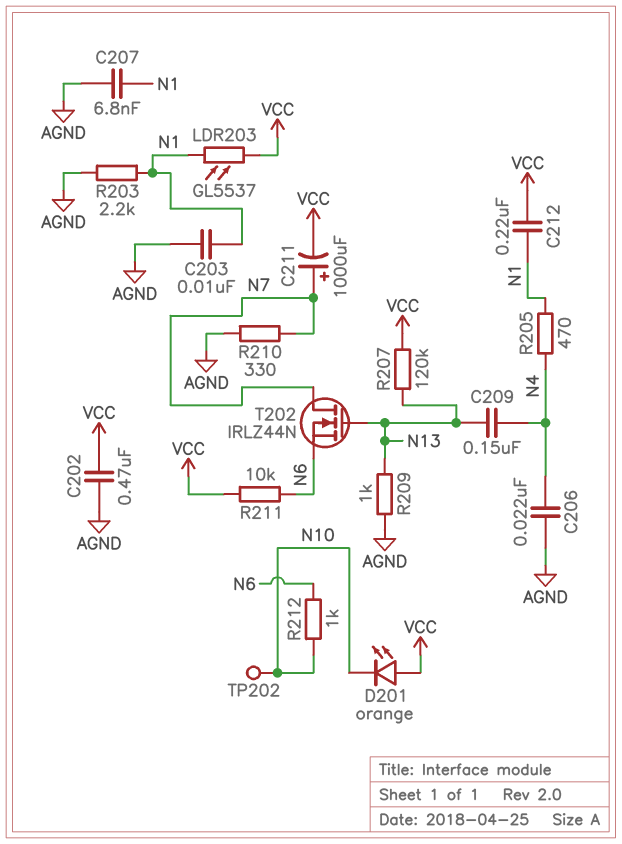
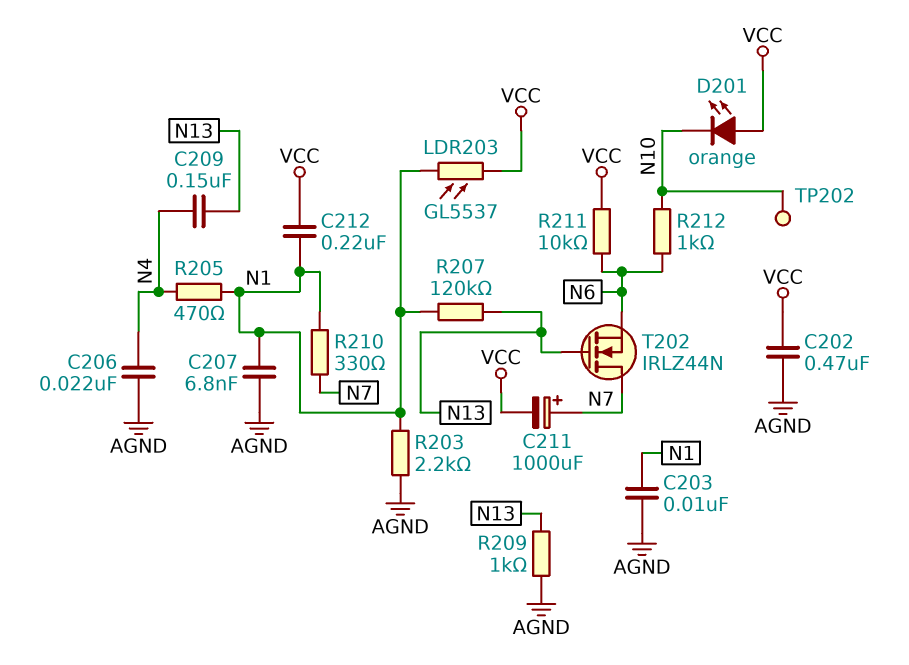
R207: 120k (N13, VCC) -> 120k (N1, N13)
R210: 330 (AGND, N7) -> 330 (N1, N7)

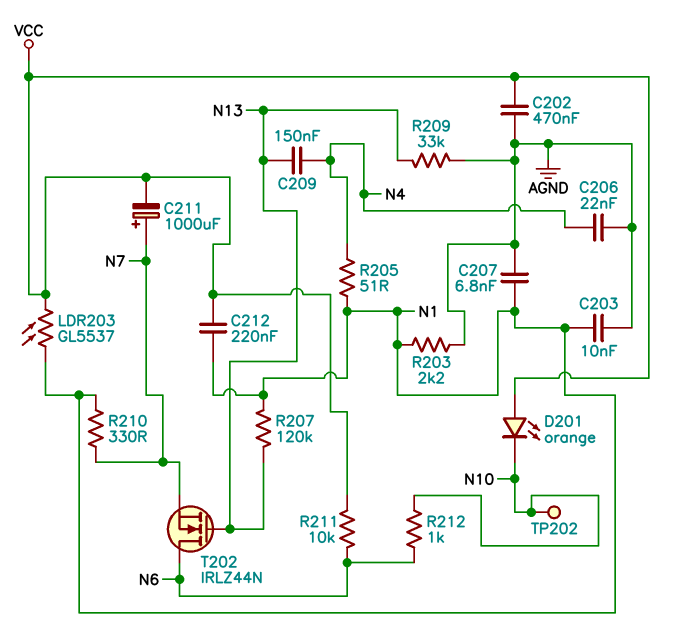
R205: 470 (N1, N4) -> 51 (N1, N4)
R209: 1k (AGND, N13) -> 33k (AGND, N13)
T202: NMOS IRLZ44N (G N13, D N7, S N6) -> NMOS IRLZ44N (G N13, D N6, S N7)

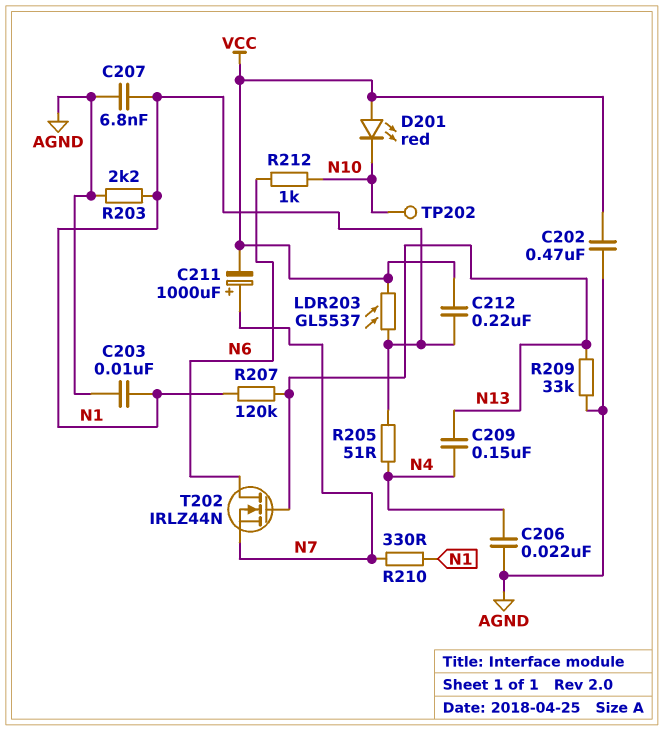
D201: LED orange (A VCC, K N10) -> LED red (A VCC, K N10)
R211: 10k (N6, VCC) -> none

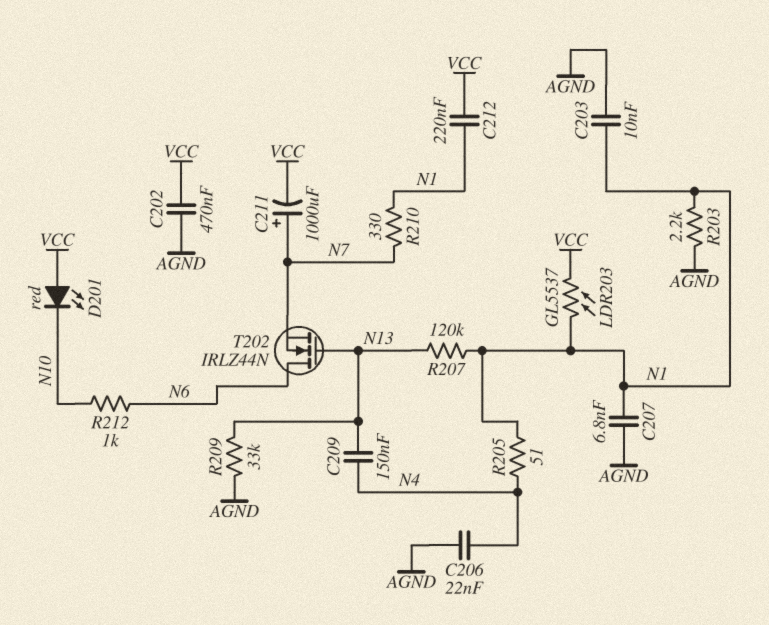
TP202: test point (N10) -> none

